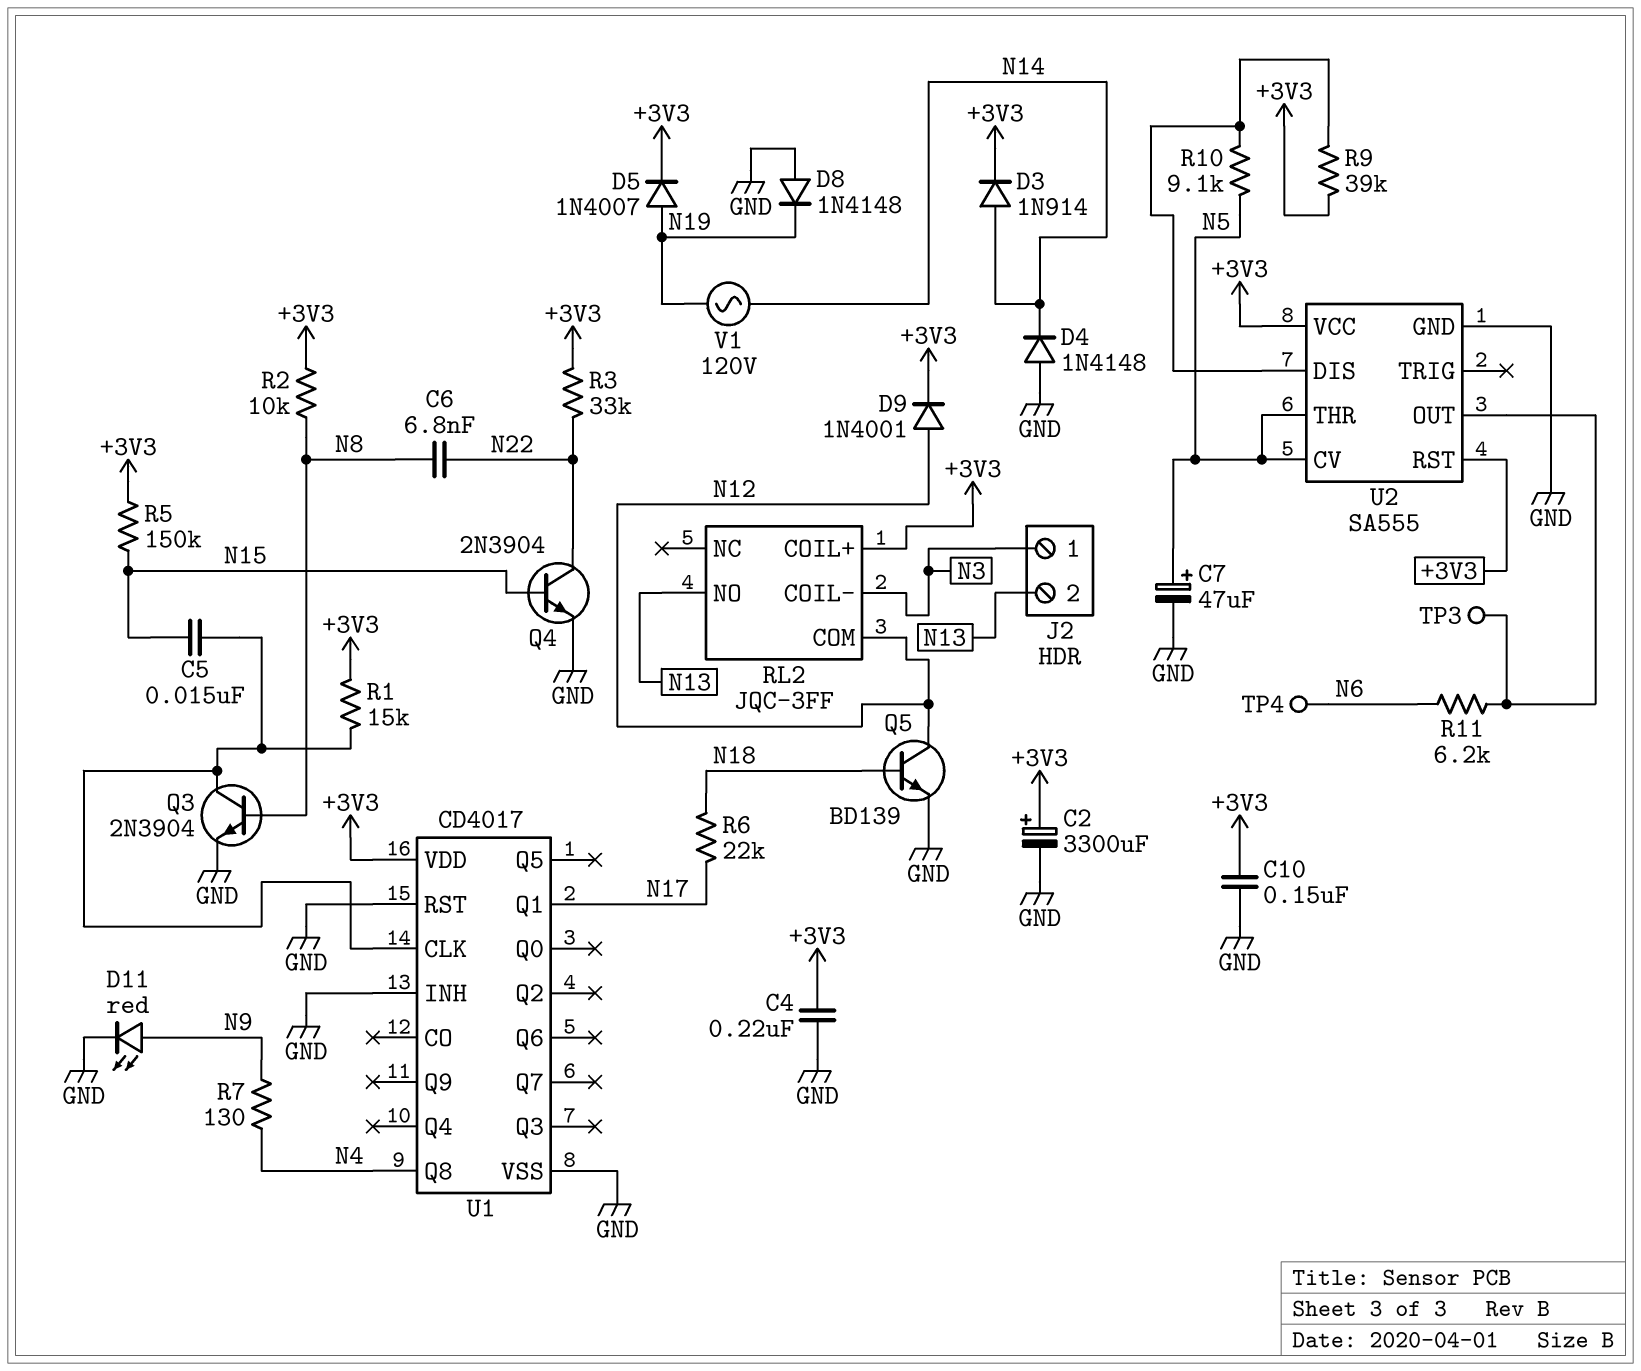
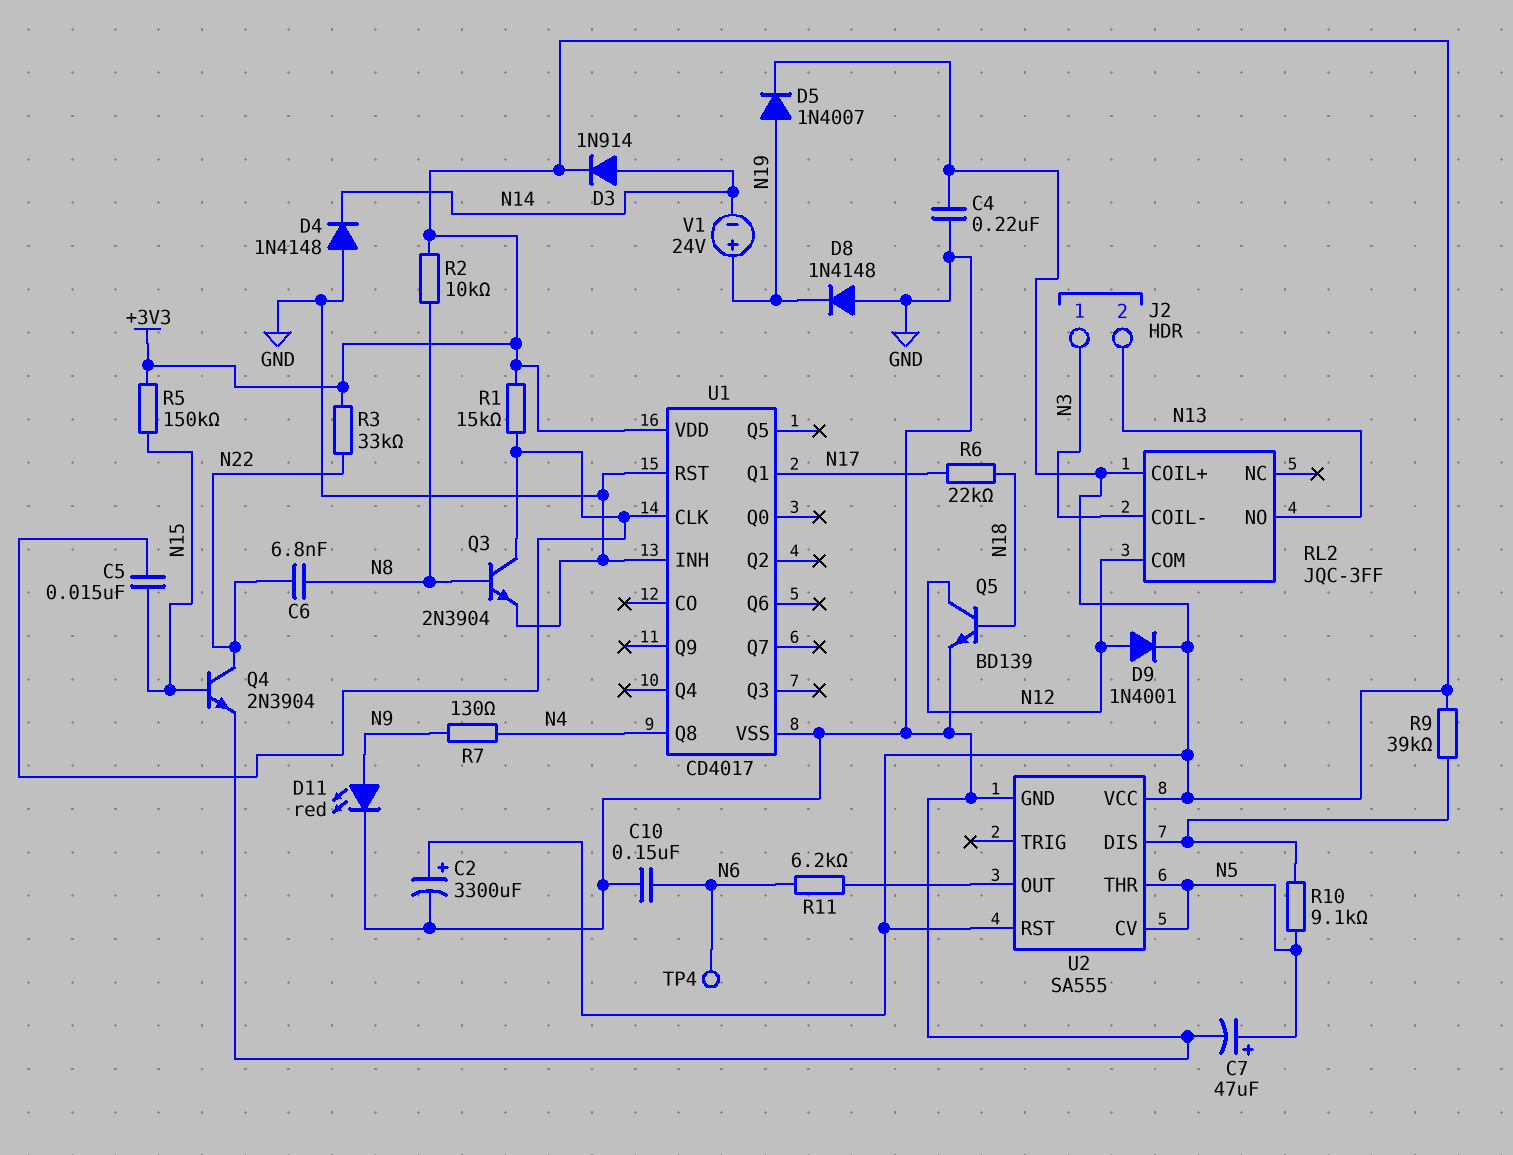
C10: 150nF (+3V3, GND) -> 150nF (GND, N6)
TP3: test point (U2/OUT) -> none
V1: AC 120V (N14, N19) -> 24V (plus N19, minus N14)

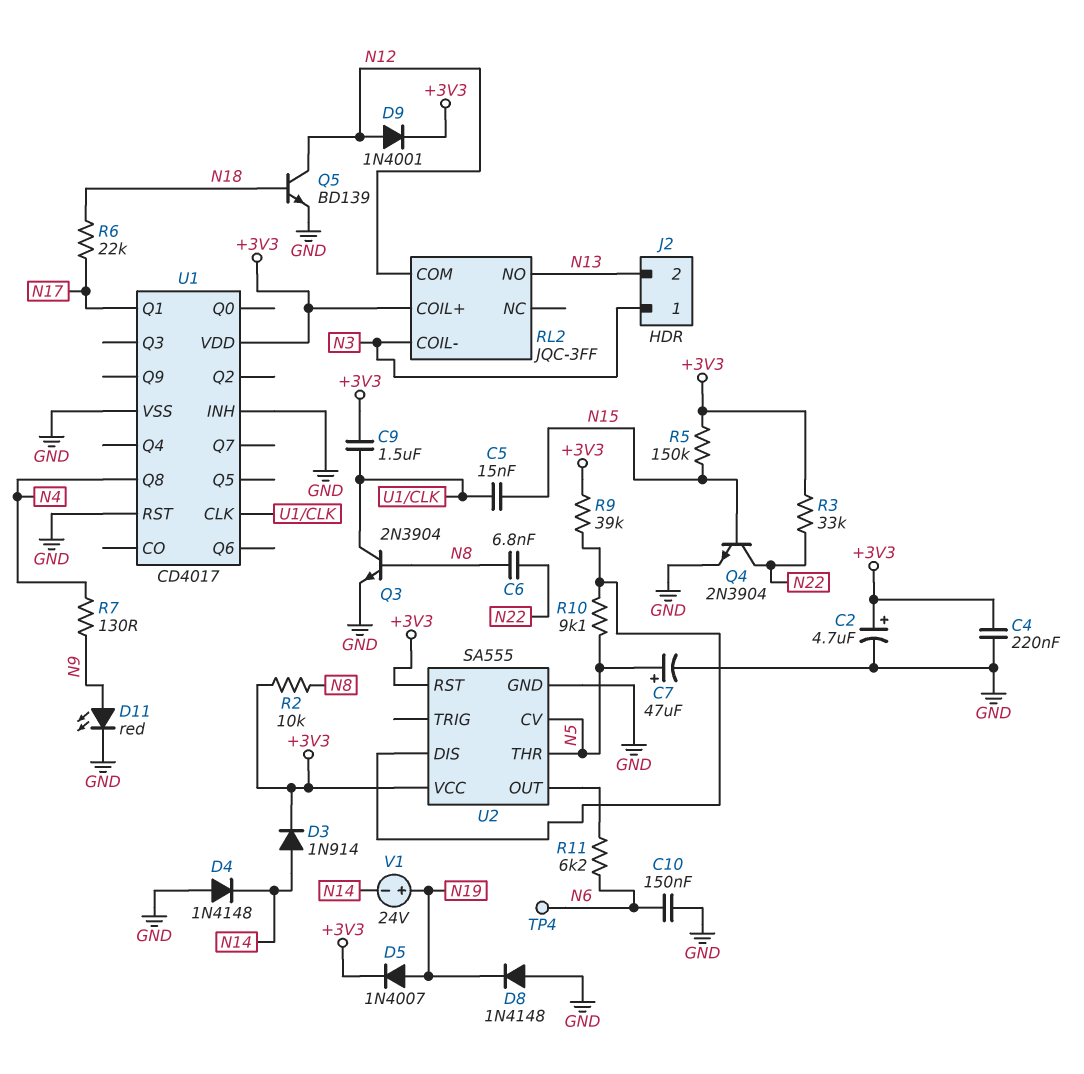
C2: 3300uF (plus +3V3, minus GND) -> 4.7uF (plus +3V3, minus GND)
C9: none -> 1.5uF (+3V3, U1/CLK)
R1: 15k (+3V3, U1/CLK) -> none

